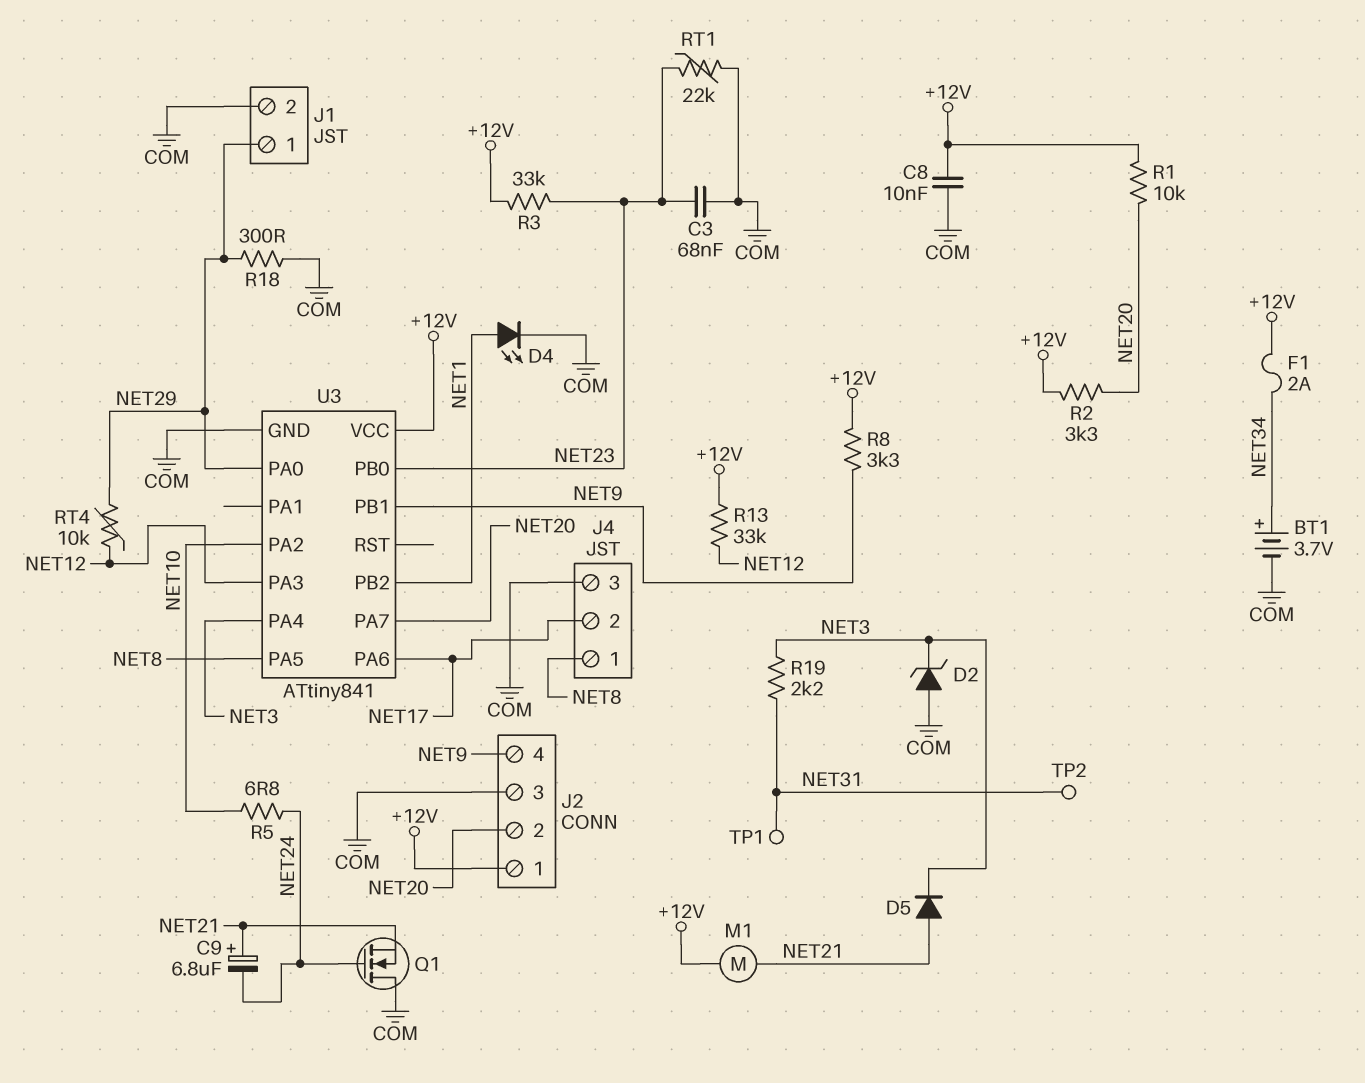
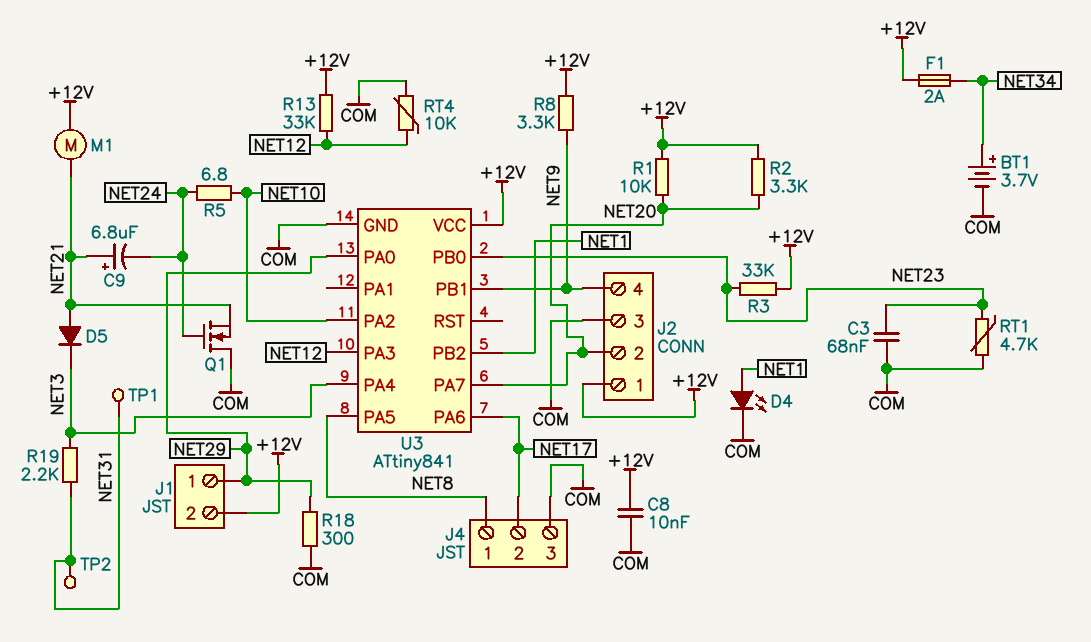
D2: zener (A COM, K NET3) -> none
J1 pin 2: COM -> +12V
RT1: 22k (COM, NET23) -> 4.7k (COM, NET23)
RT4: 10k (NET12, NET29) -> 10k (COM, NET12)

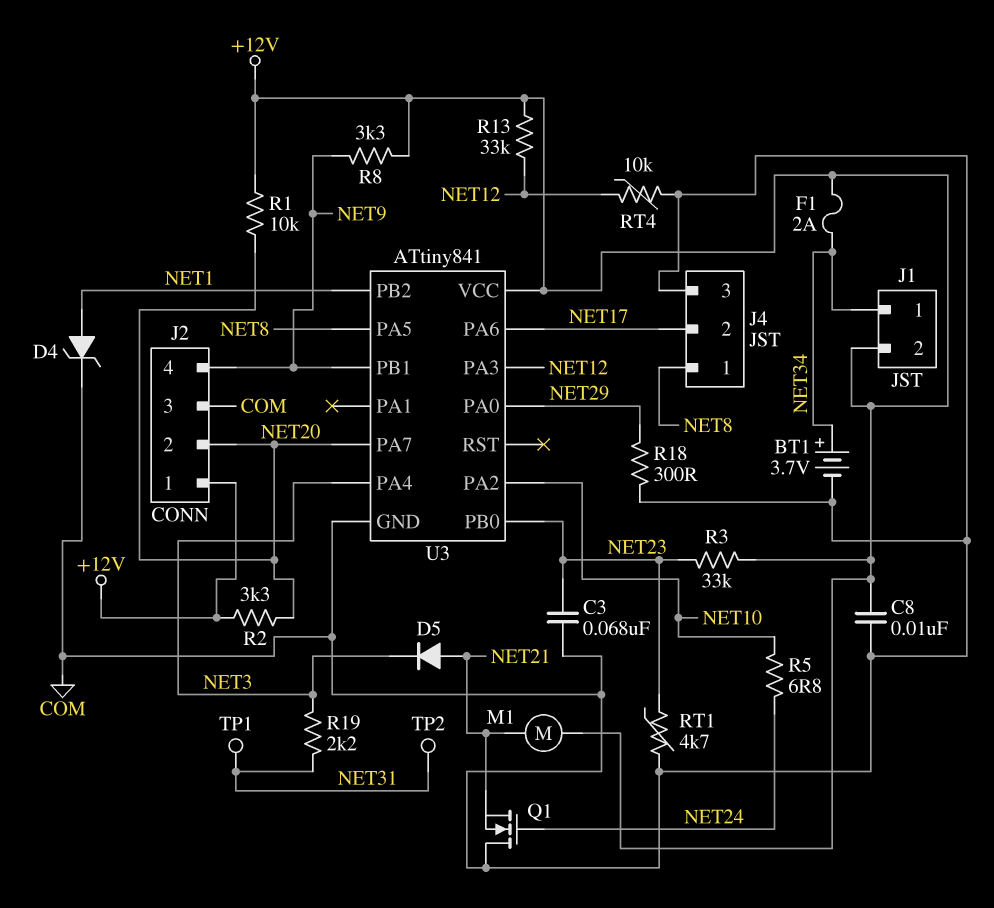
C9: 6.8uF (plus NET21, minus NET24) -> none
D4: LED (A NET1, K COM) -> zener (A NET1, K COM)
J1 pin 1: NET29 -> NET34

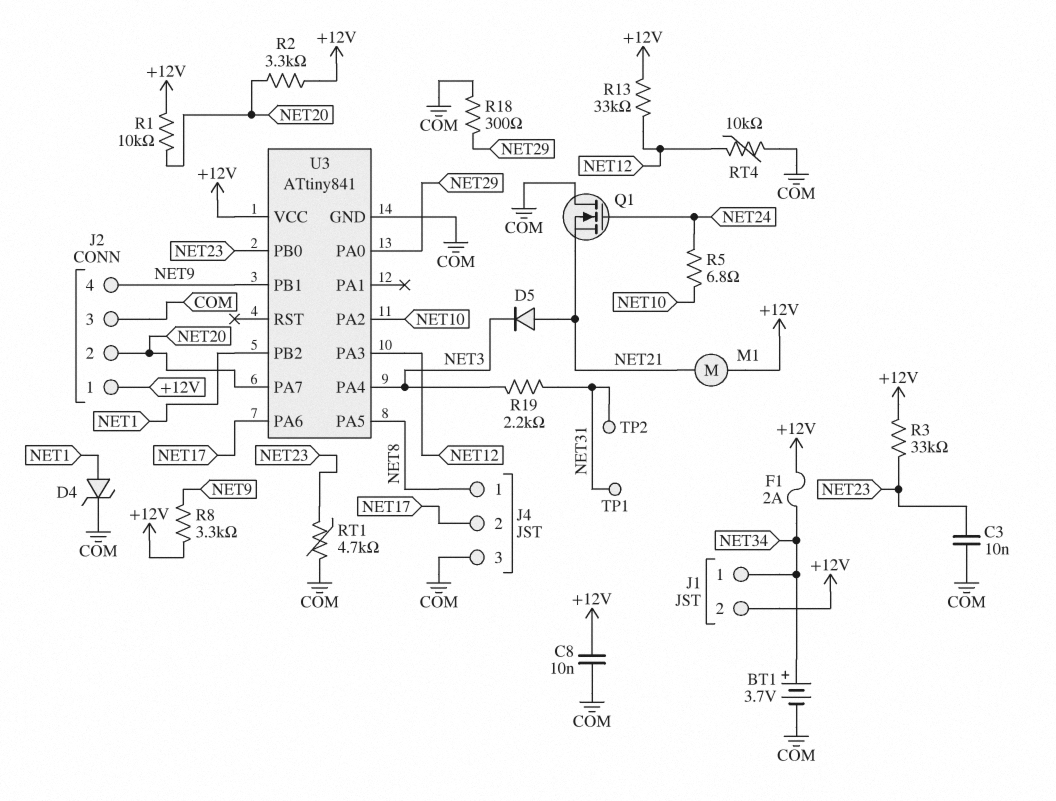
C3: 68nF (COM, NET23) -> 10nF (COM, NET23)

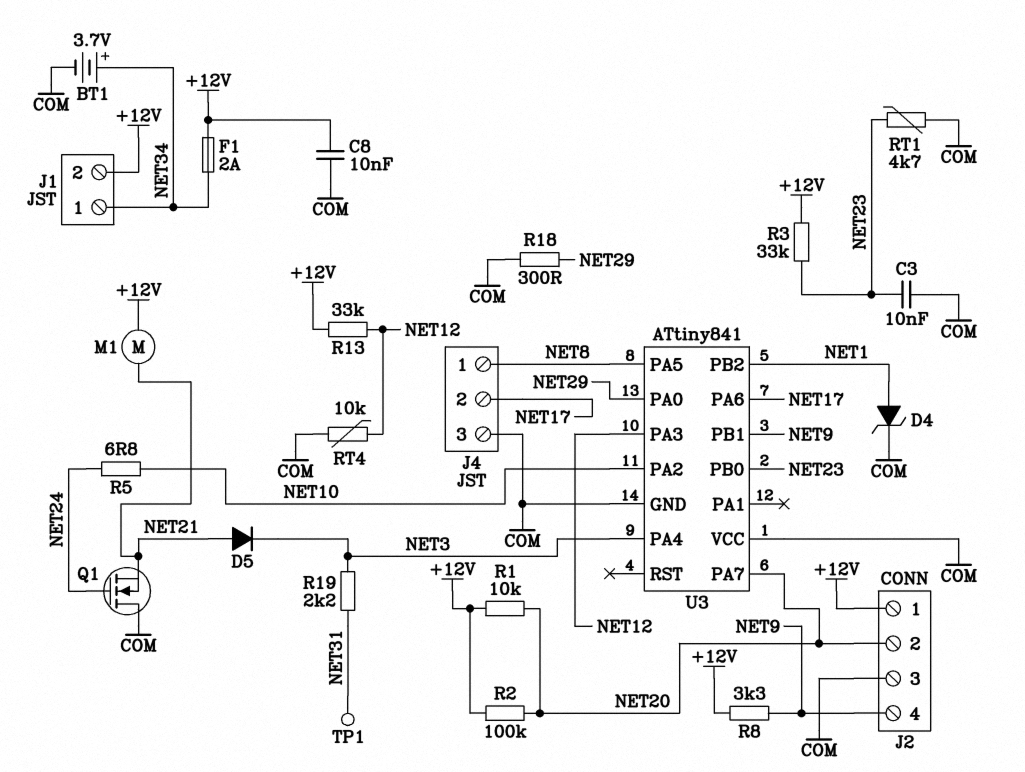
R2: 3.3k (+12V, NET20) -> 100k (+12V, NET20)
TP2: test point (NET31) -> none
U3 pin VCC: +12V -> COM

